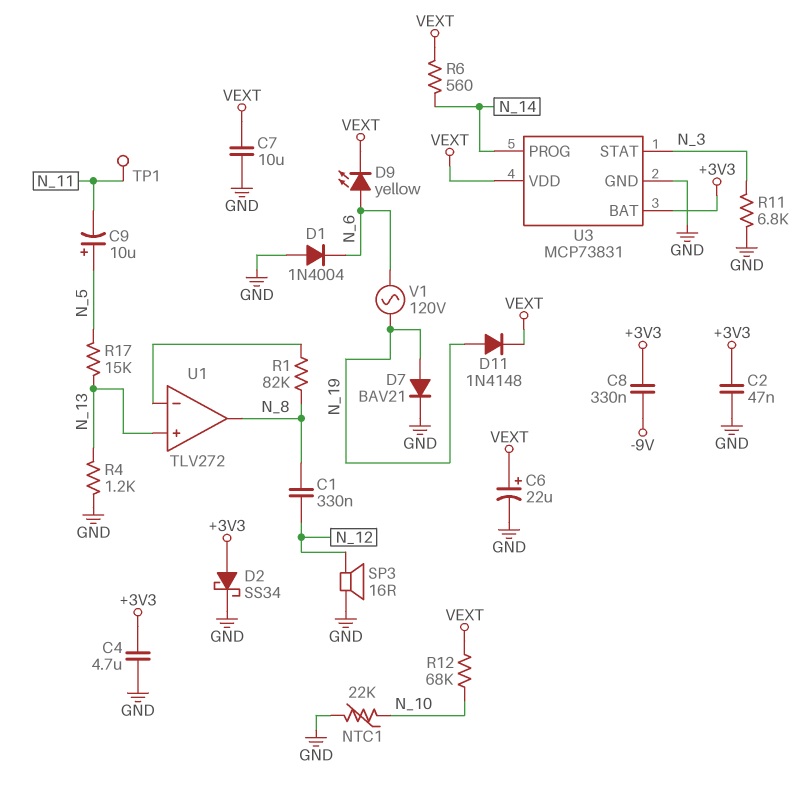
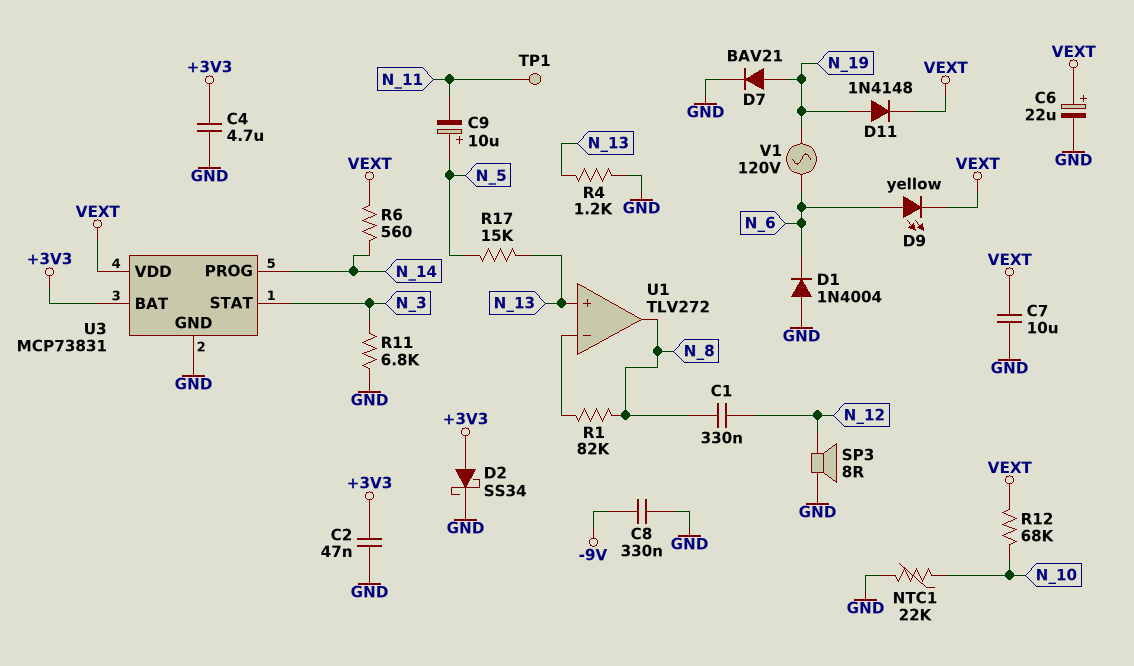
C8: 330nF (+3V3, -9V) -> 330nF (-9V, GND)
SP3: speaker 16R (GND, N_12) -> speaker 8R (GND, N_12)

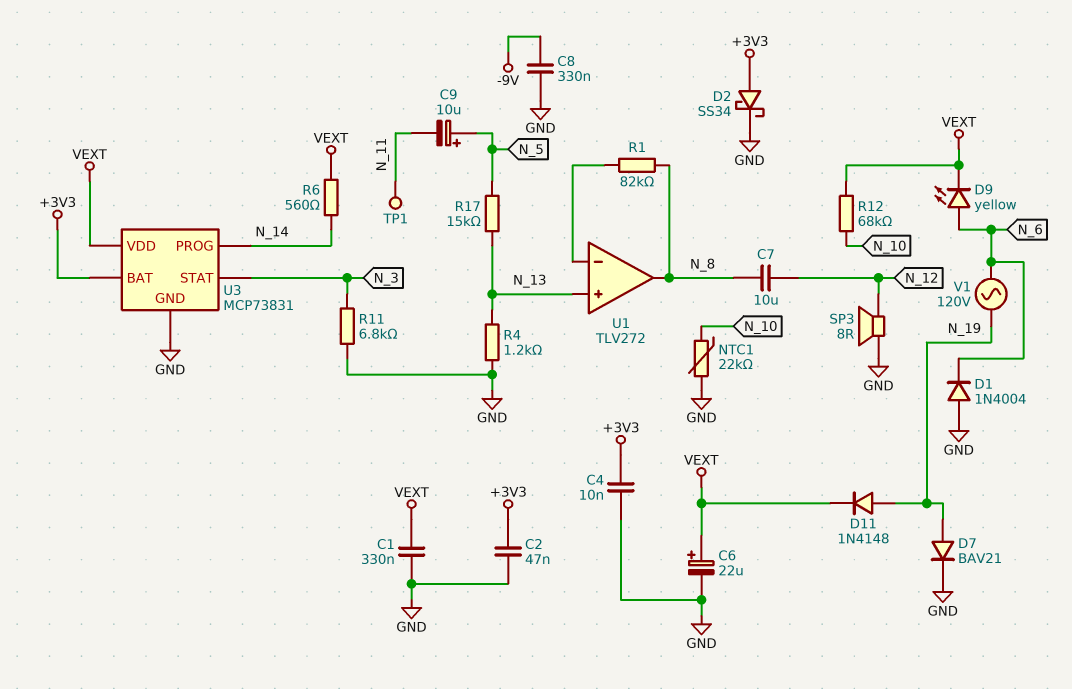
C1: 330nF (N_8, N_12) -> 330nF (GND, VEXT)
C4: 4.7uF (+3V3, GND) -> 10nF (+3V3, GND)
C7: 10uF (GND, VEXT) -> 10uF (N_8, N_12)

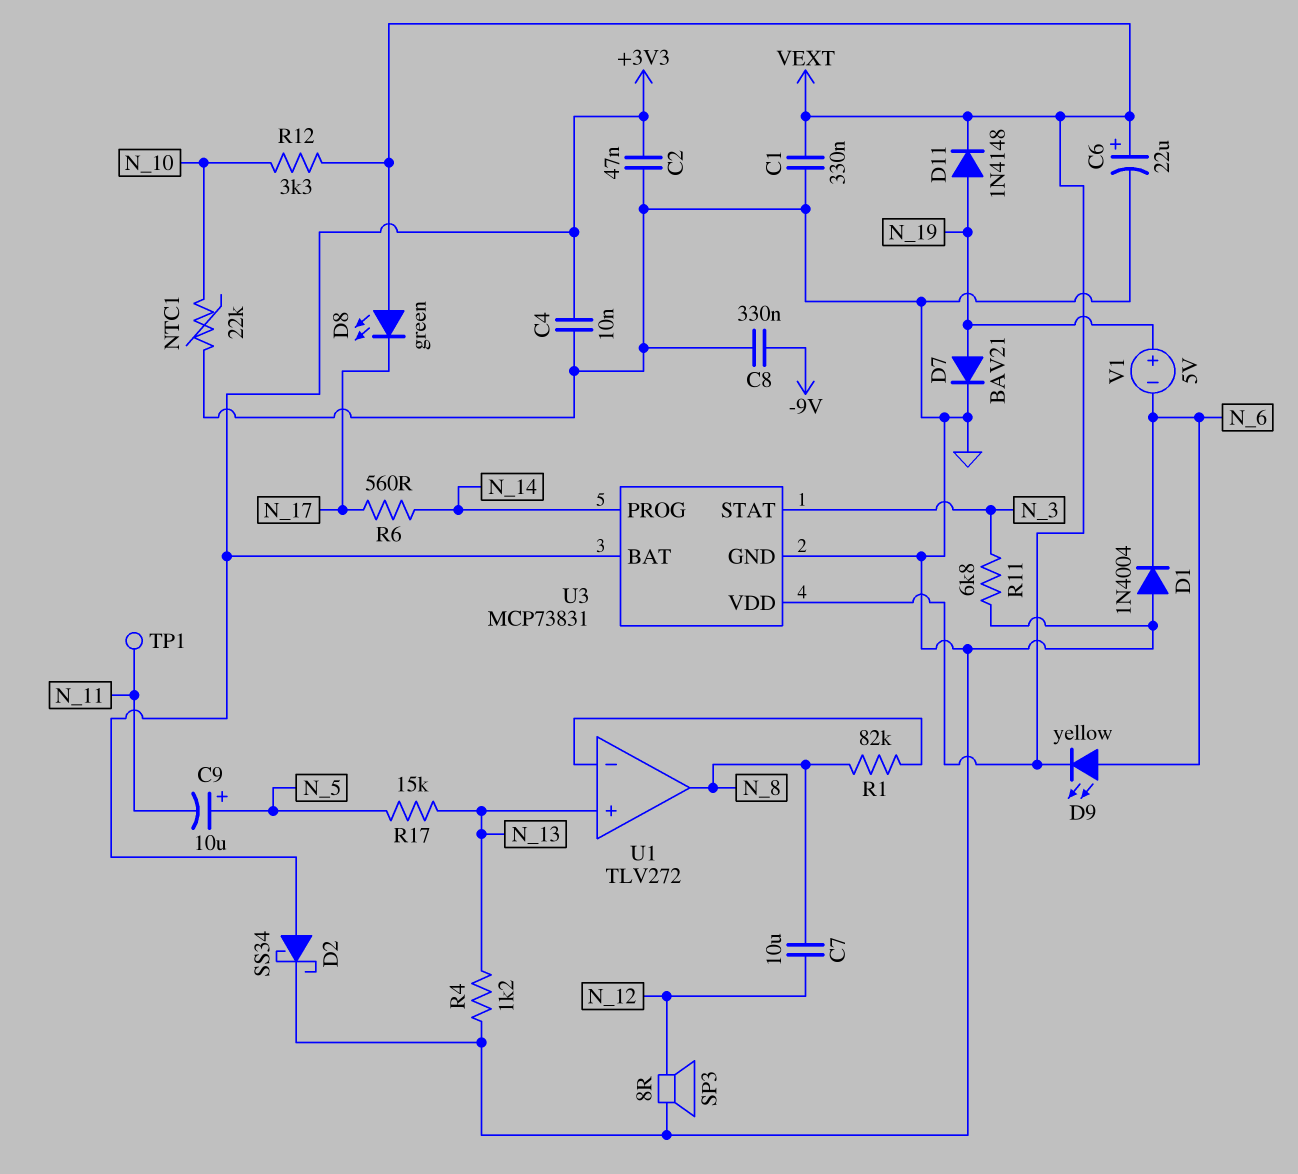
D8: none -> LED green (A VEXT, K N_17)
R6: 560 (N_14, VEXT) -> 560 (N_14, N_17)
R12: 68k (N_10, VEXT) -> 3.3k (N_10, VEXT)
V1: AC 120V (N_6, N_19) -> 5V (plus N_19, minus N_6)

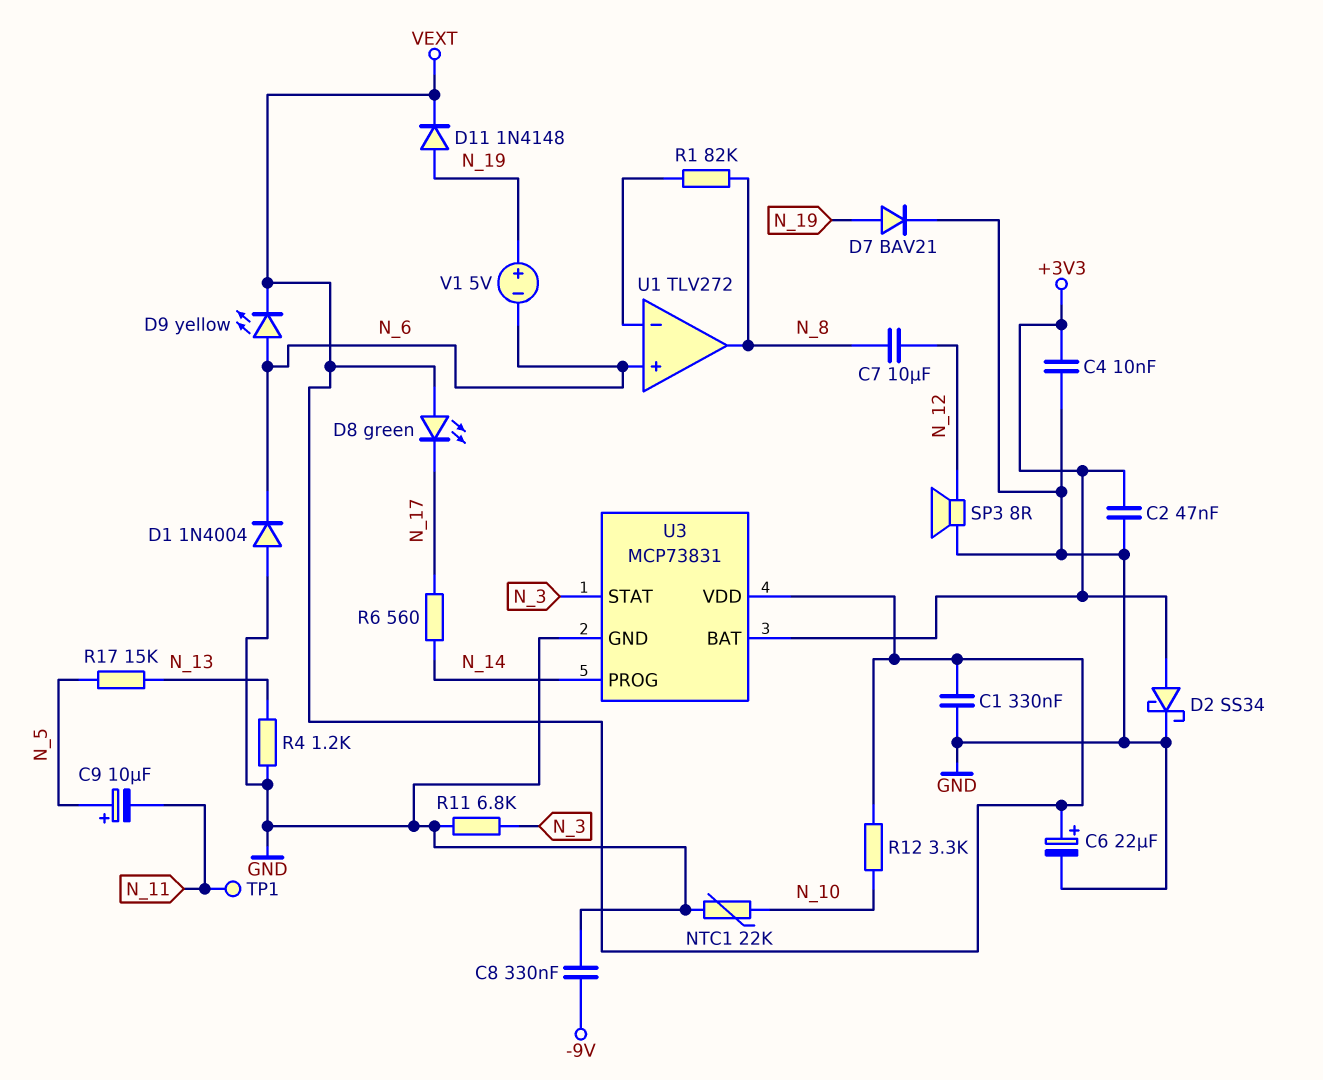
U1 pin in+: N_13 -> N_6

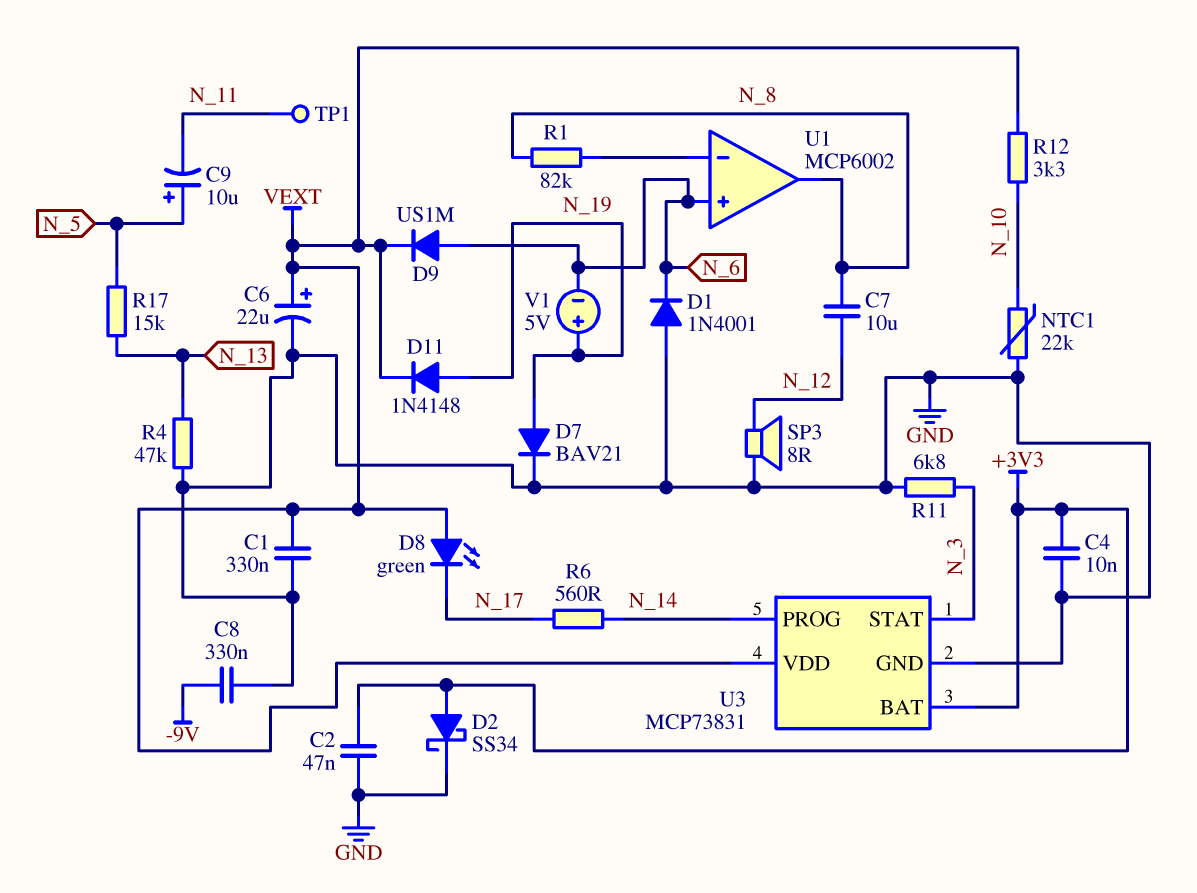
D1: diode 1N4004 (A GND, K N_6) -> diode 1N4001 (A GND, K N_6)
D9: LED yellow (A N_6, K VEXT) -> diode US1M (A N_6, K VEXT)
R4: 1.2k (GND, N_13) -> 47k (GND, N_13)
U1: TLV272 -> MCP6002

